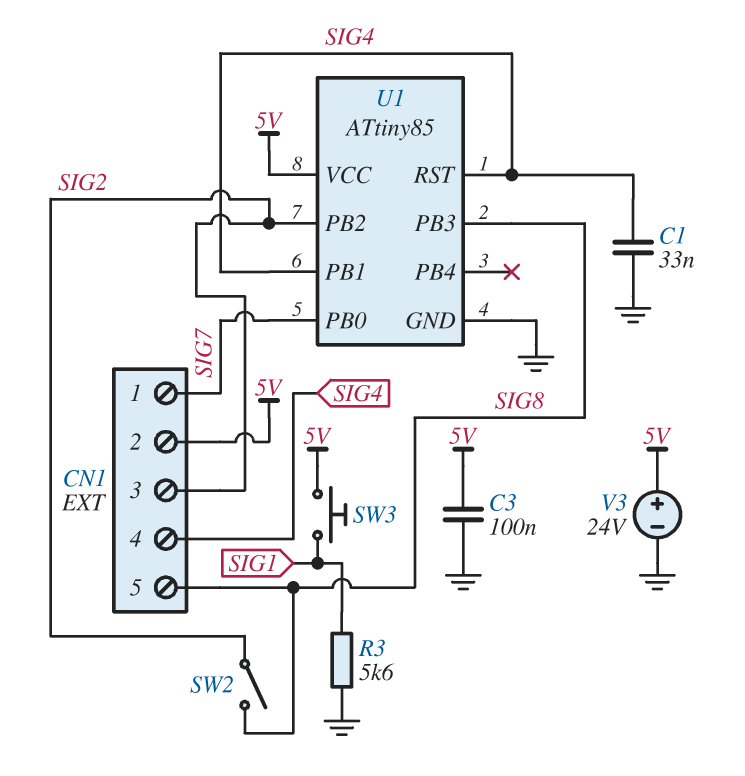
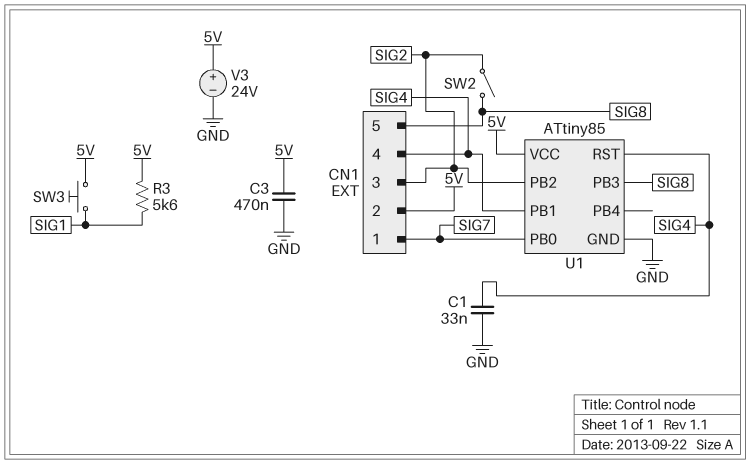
C3: 100nF (5V, GND) -> 470nF (5V, GND)
R3: 5.6k (GND, SIG1) -> 5.6k (5V, SIG1)

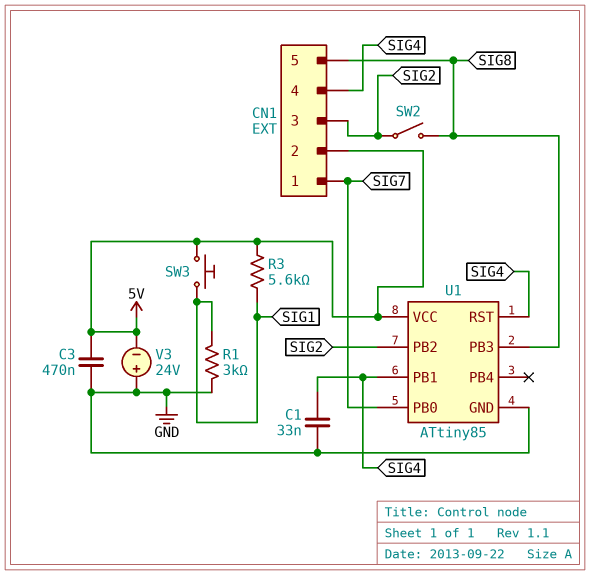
R1: none -> 3k (GND, SIG1)
V3: 24V (plus 5V, minus GND) -> 24V (plus GND, minus 5V)

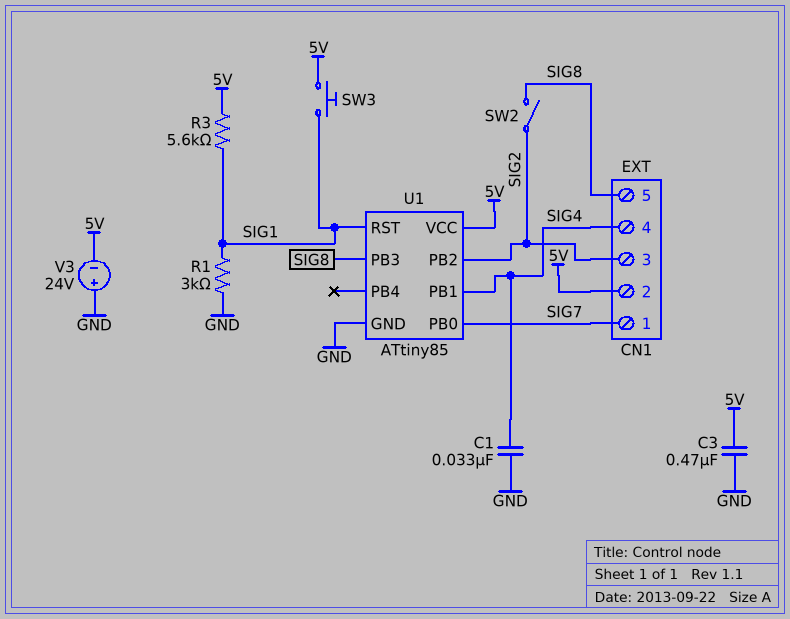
U1 pin RST: SIG4 -> SIG1

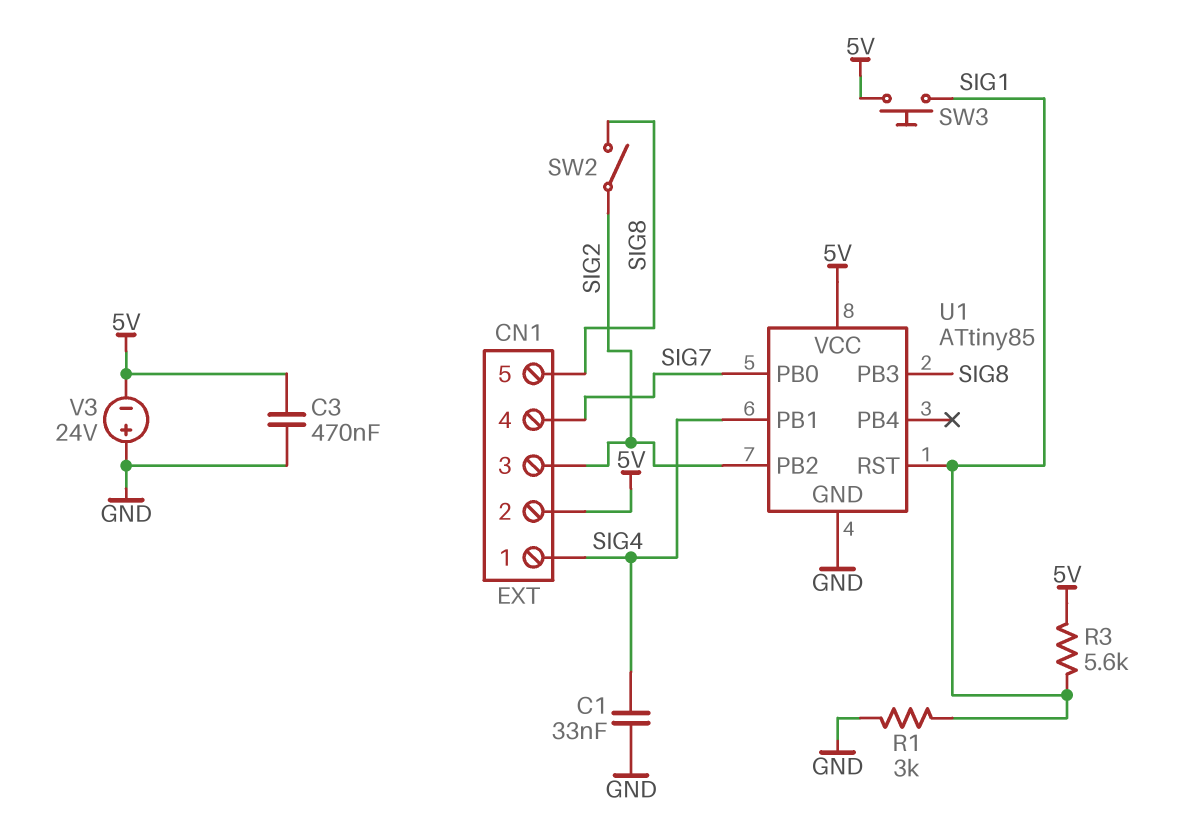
CN1 pin 1: SIG7 -> SIG4
CN1 pin 4: SIG4 -> SIG7

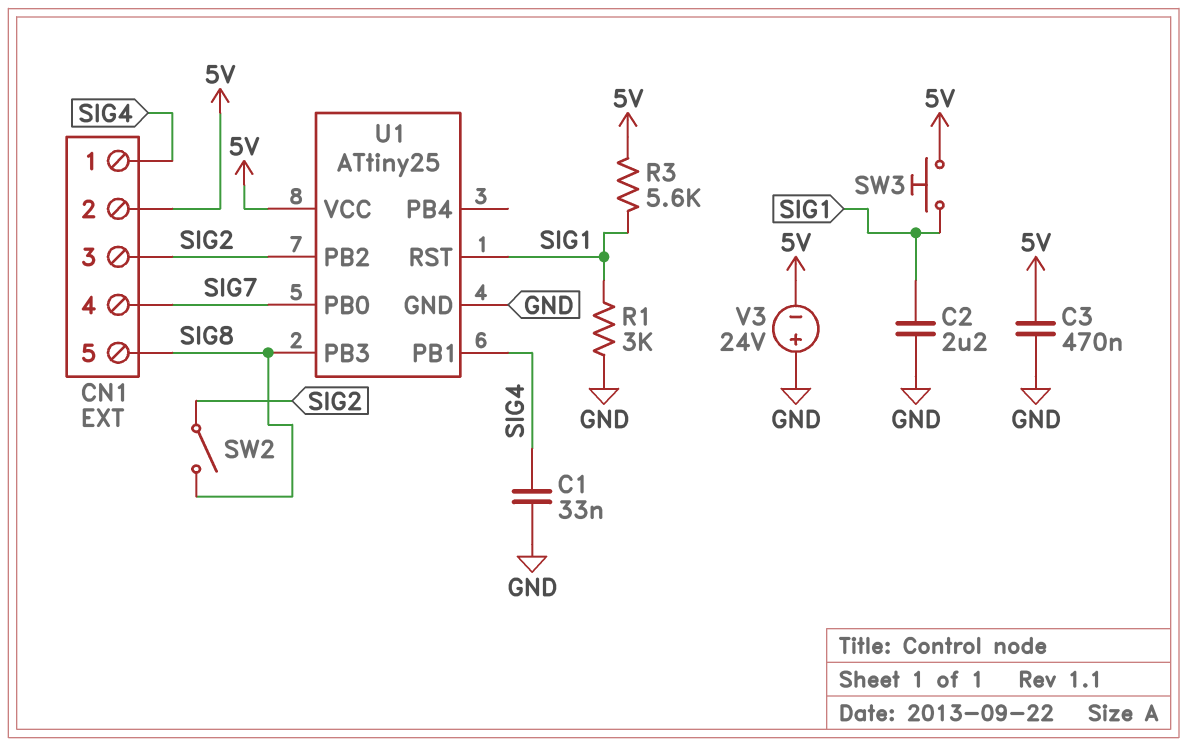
C2: none -> 2.2uF (GND, SIG1)
U1: ATtiny85 -> ATtiny25

